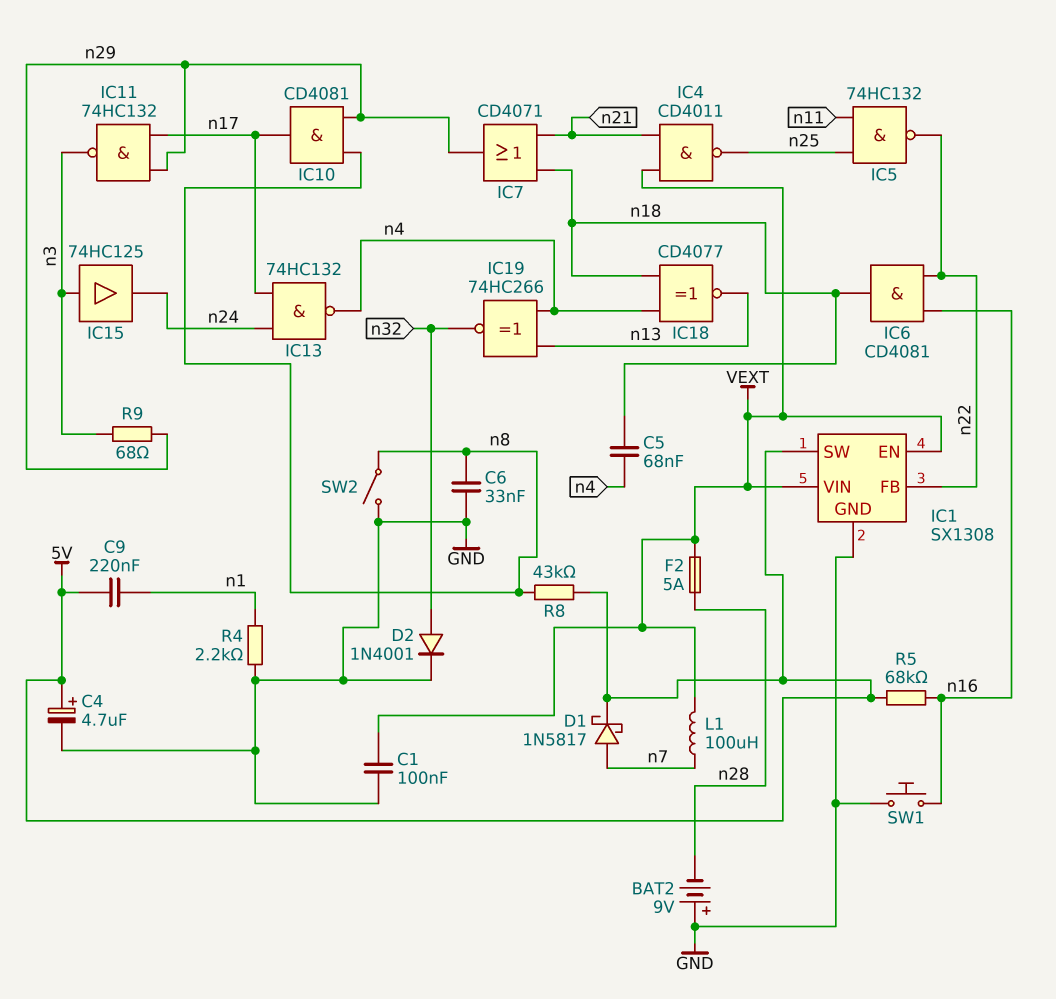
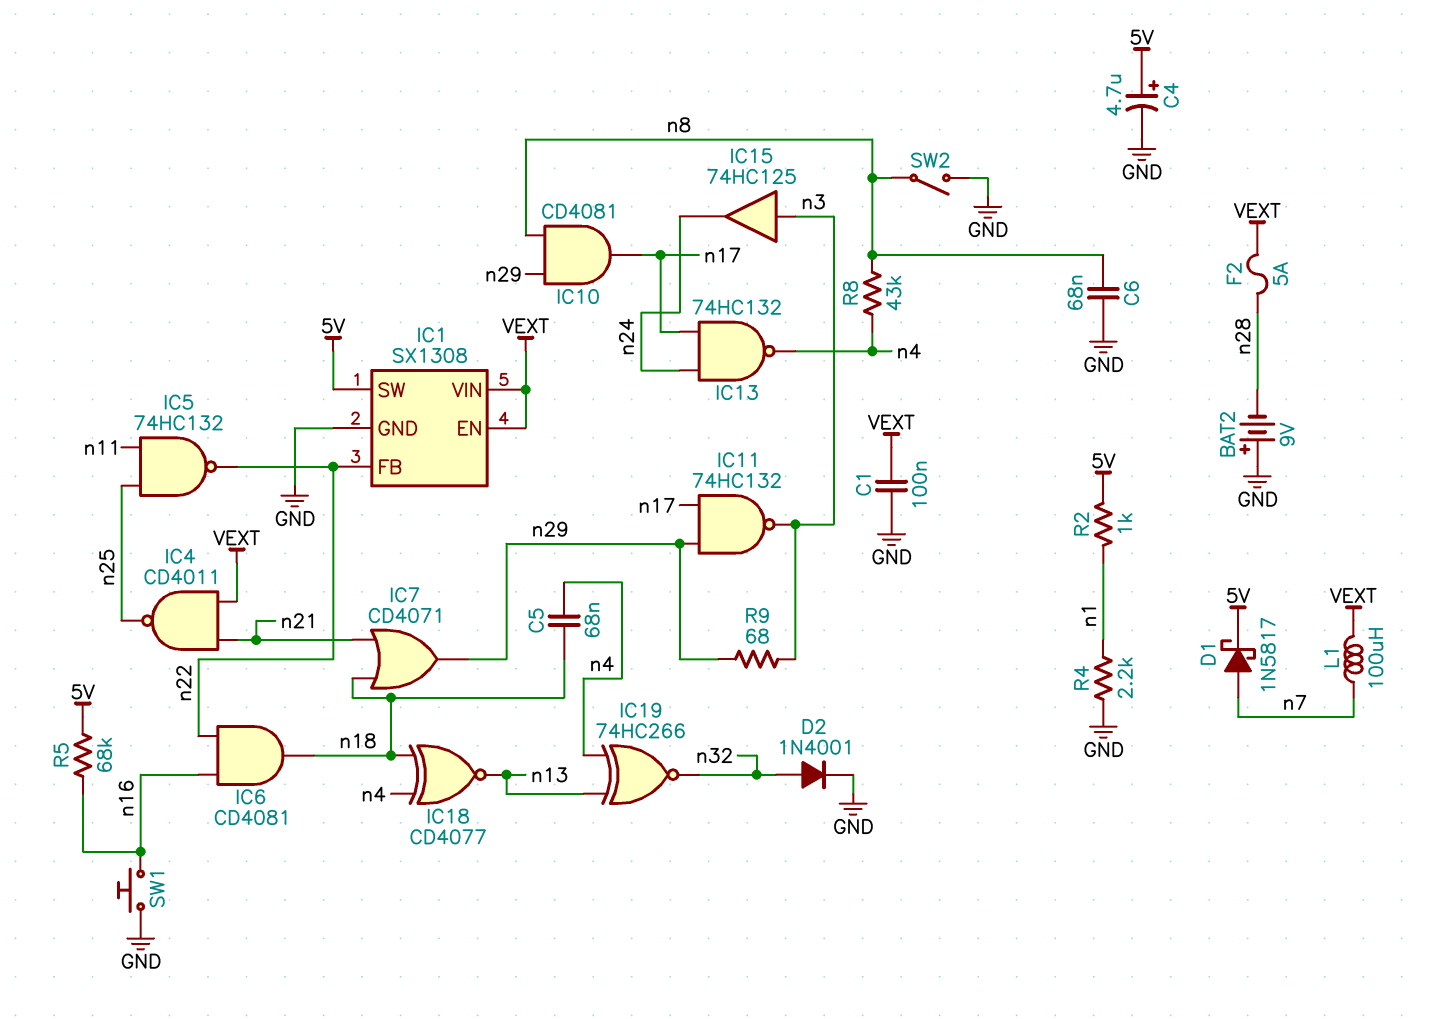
C6: 33nF (GND, n8) -> 68nF (GND, n8)
C9: 220nF (5V, n1) -> none
R2: none -> 1k (5V, n1)
R8: 43k (5V, n8) -> 43k (n4, n8)

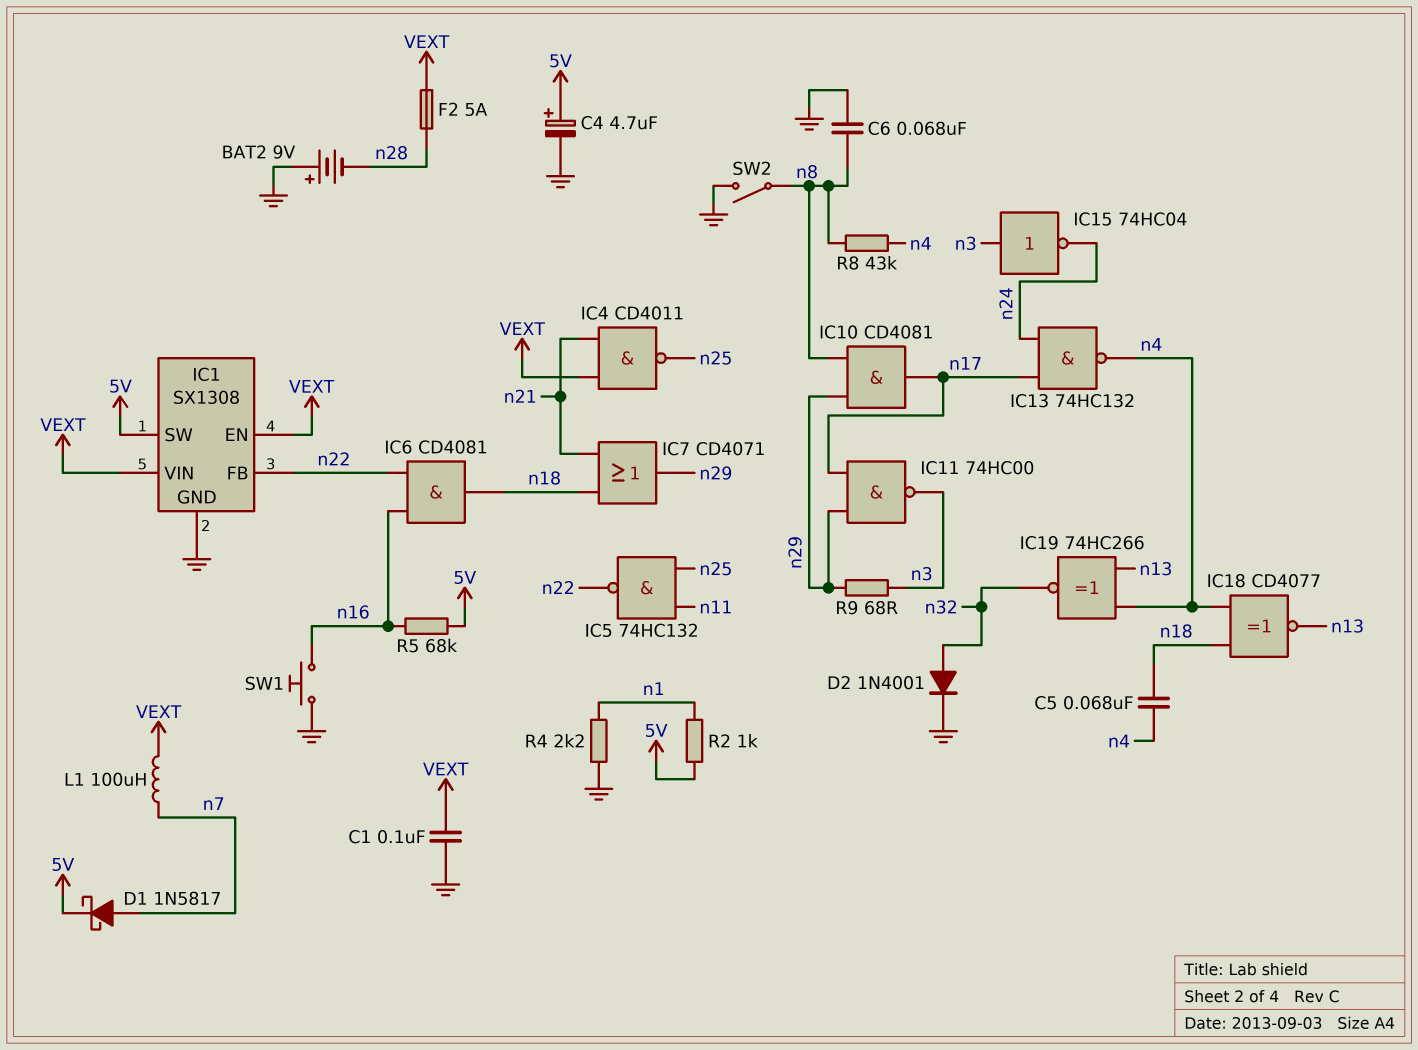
IC11: NAND 74HC132 (in n17, in n29, out n3) -> NAND 74HC00 (in n17, in n29, out n3)
IC15: buffer 74HC125 (in n3, out n24) -> NOT 74HC04 (in n3, out n24)

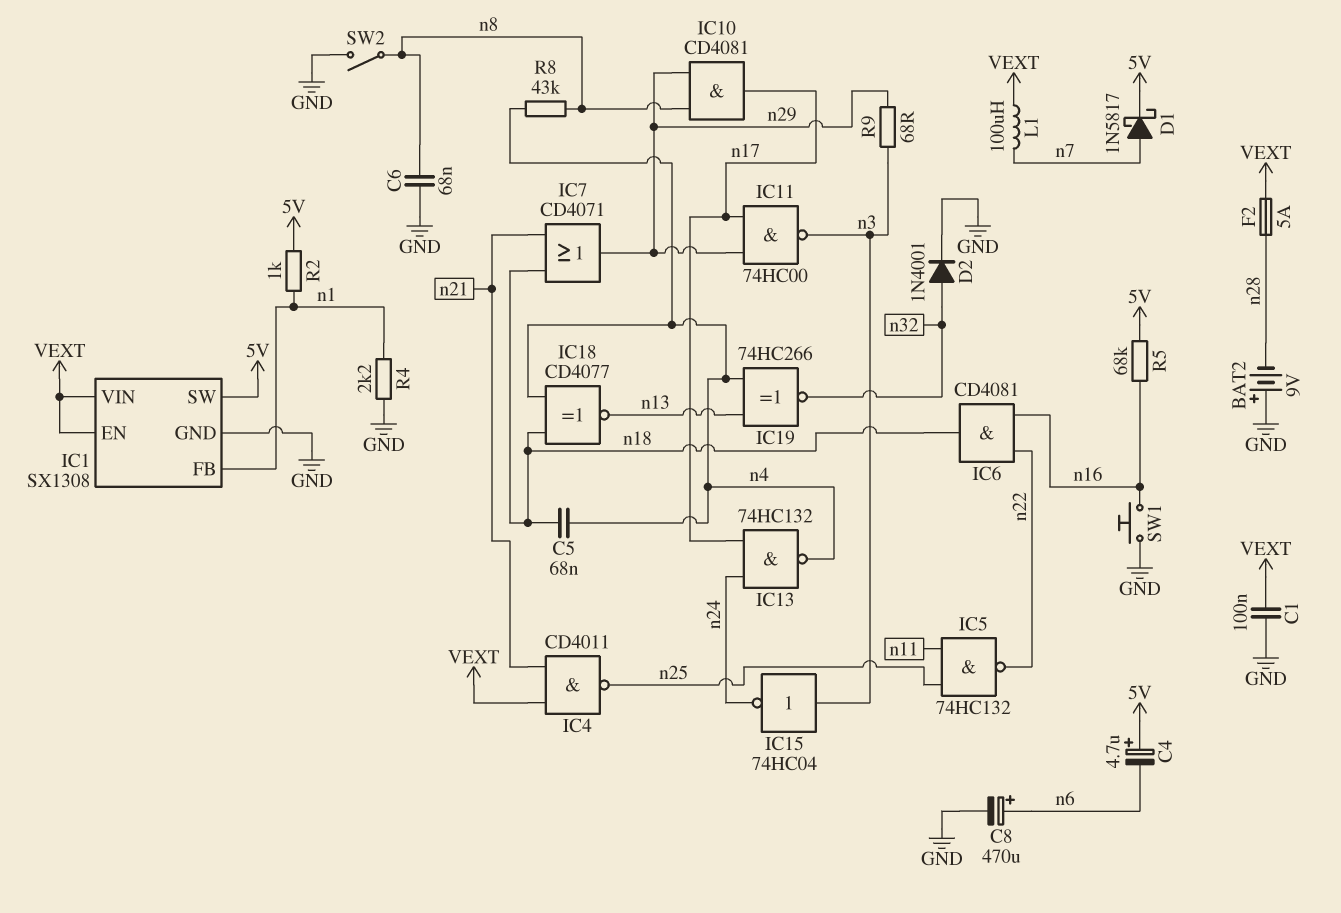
C4: 4.7uF (plus 5V, minus GND) -> 4.7uF (plus 5V, minus n6)
C8: none -> 470uF (plus n6, minus GND)
IC1 pin FB: n22 -> n1

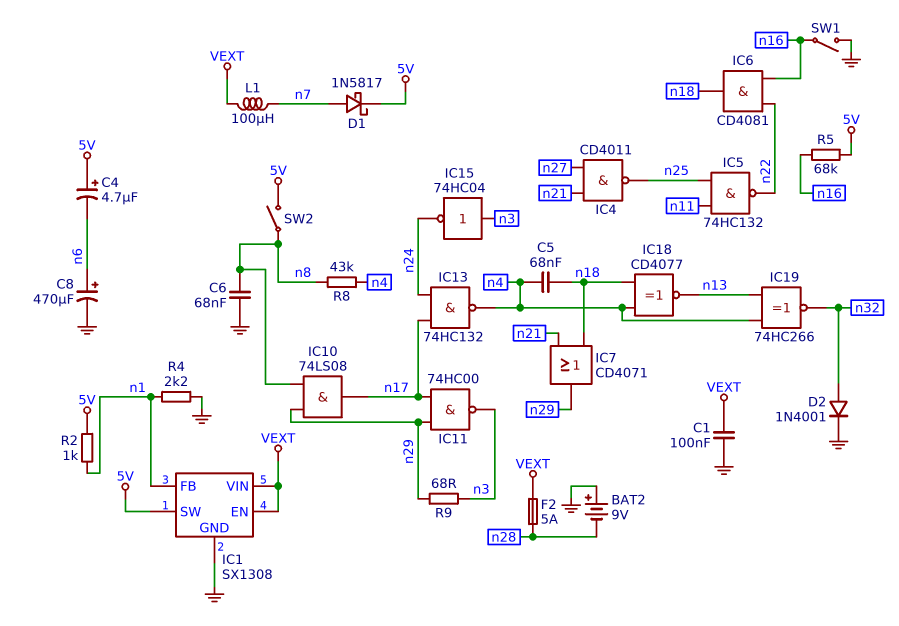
IC4: NAND CD4011 (in VEXT, in n21, out n25) -> NAND CD4011 (in n21, in n27, out n25)
IC10: AND CD4081 (in n8, in n29, out n17) -> AND 74LS08 (in n8, in n29, out n17)
SW1: button (GND, n16) -> switch (GND, n16)
SW2: switch (GND, n8) -> switch (5V, n8)

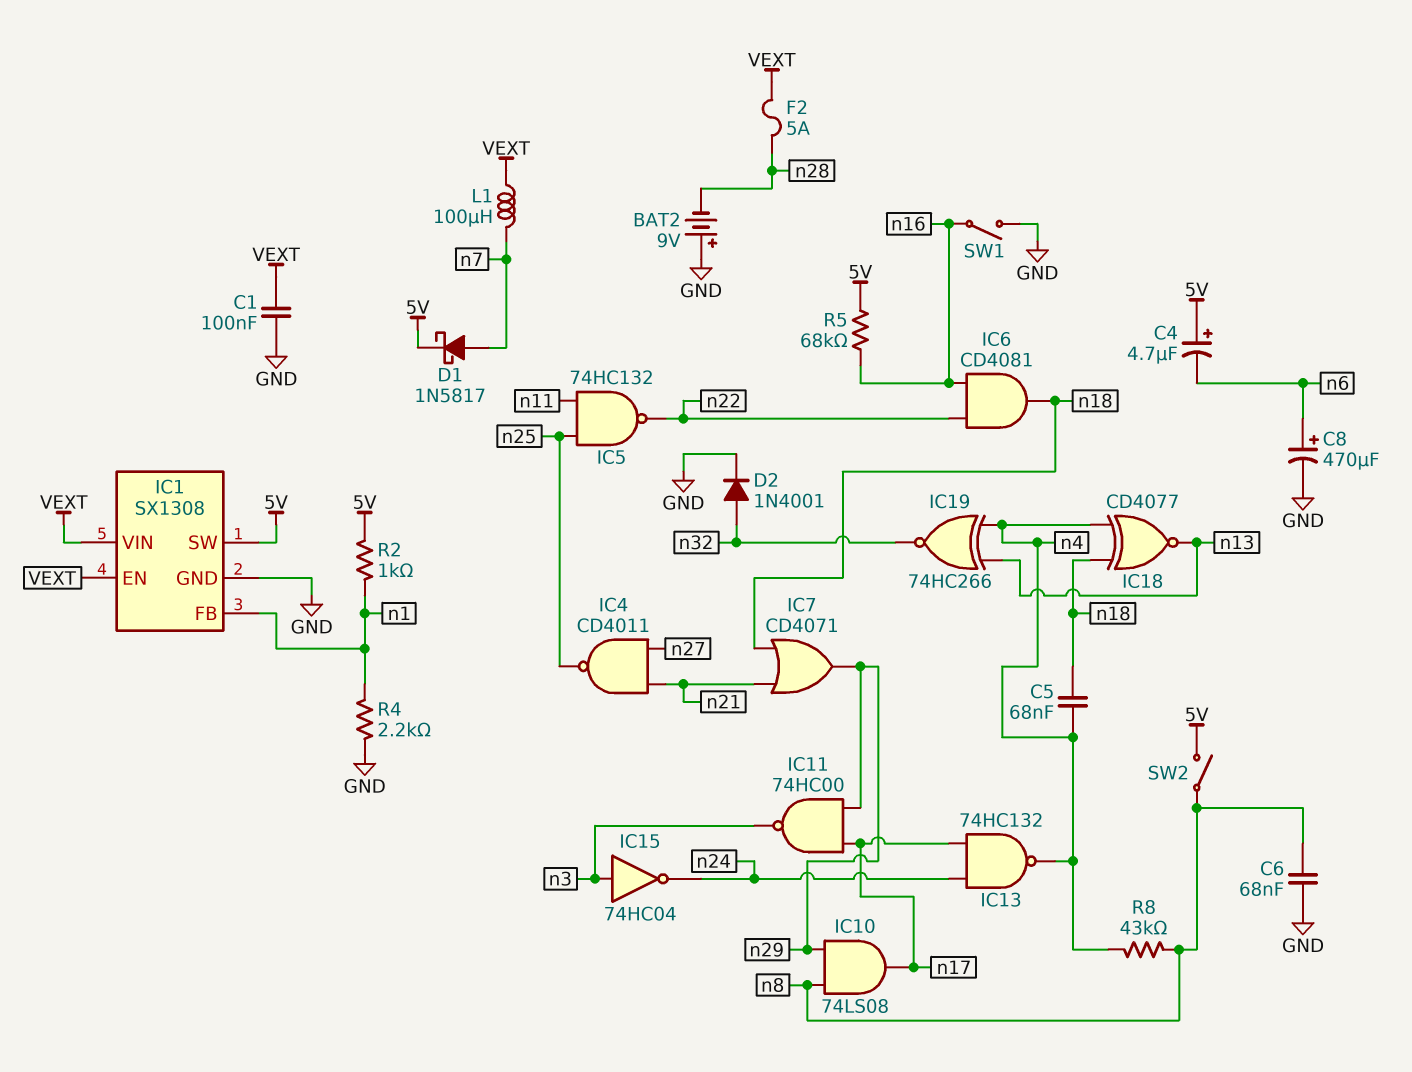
R9: 68 (n3, n29) -> none

